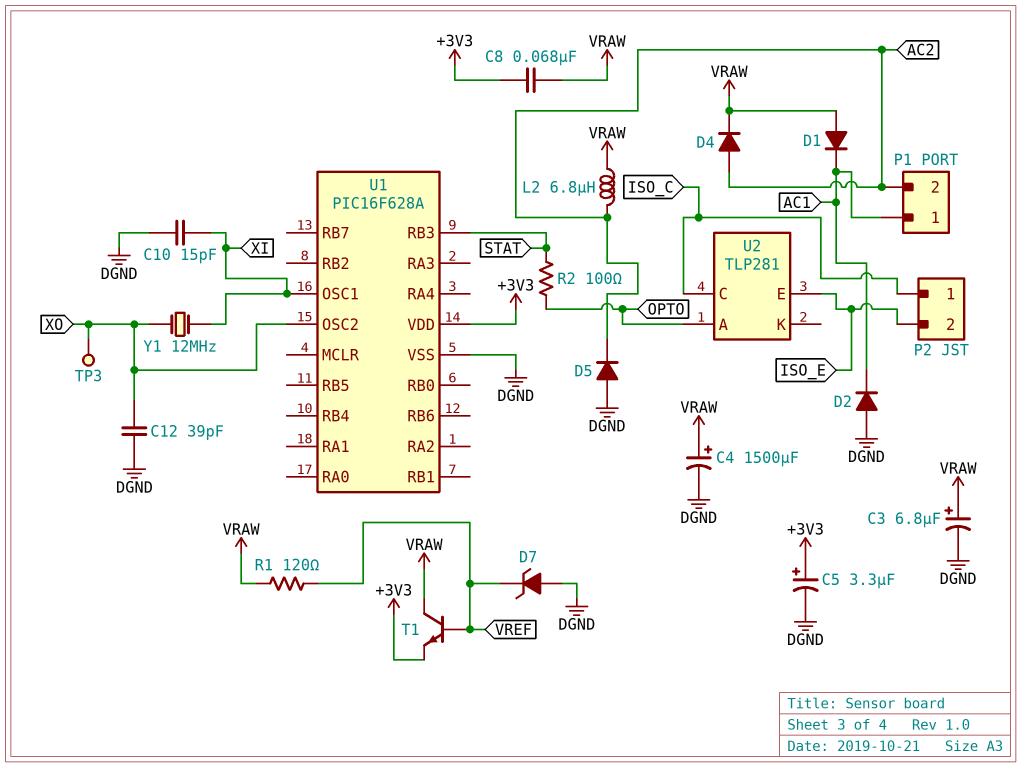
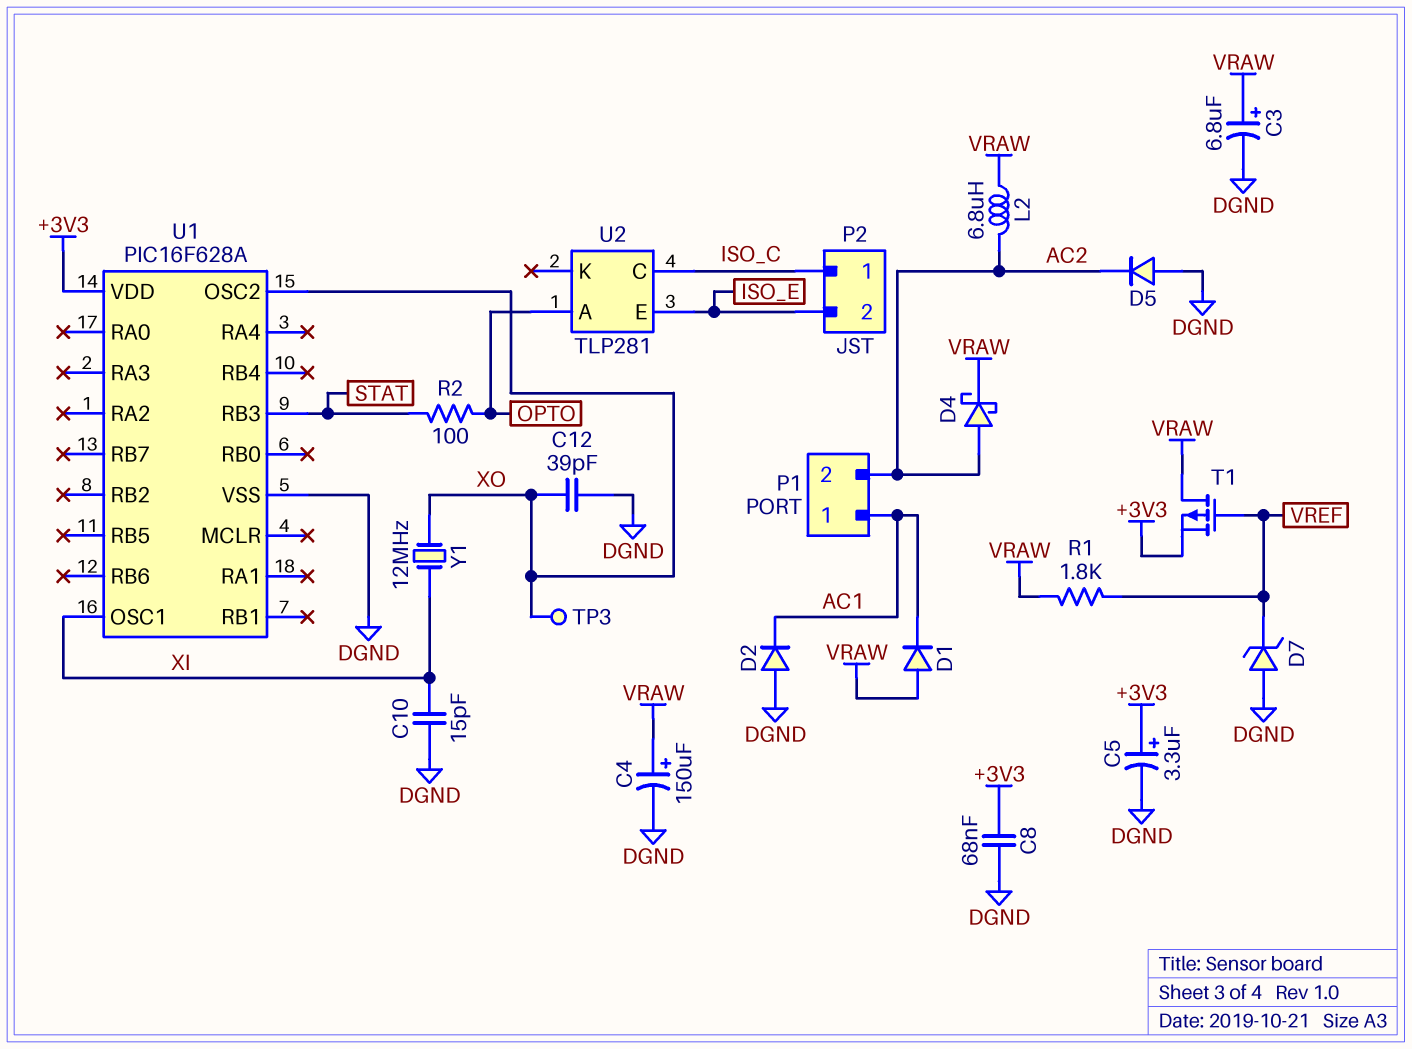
C4: 1500uF (plus VRAW, minus DGND) -> 150uF (plus VRAW, minus DGND)
C8: 68nF (+3V3, VRAW) -> 68nF (+3V3, DGND)
D4: diode (A AC2, K VRAW) -> schottky (A AC2, K VRAW)
R1: 120 (VRAW, VREF) -> 1.8k (VRAW, VREF)
T1: NPN (B VREF, C VRAW, E +3V3) -> PMOS (G VREF, D VRAW, S +3V3)

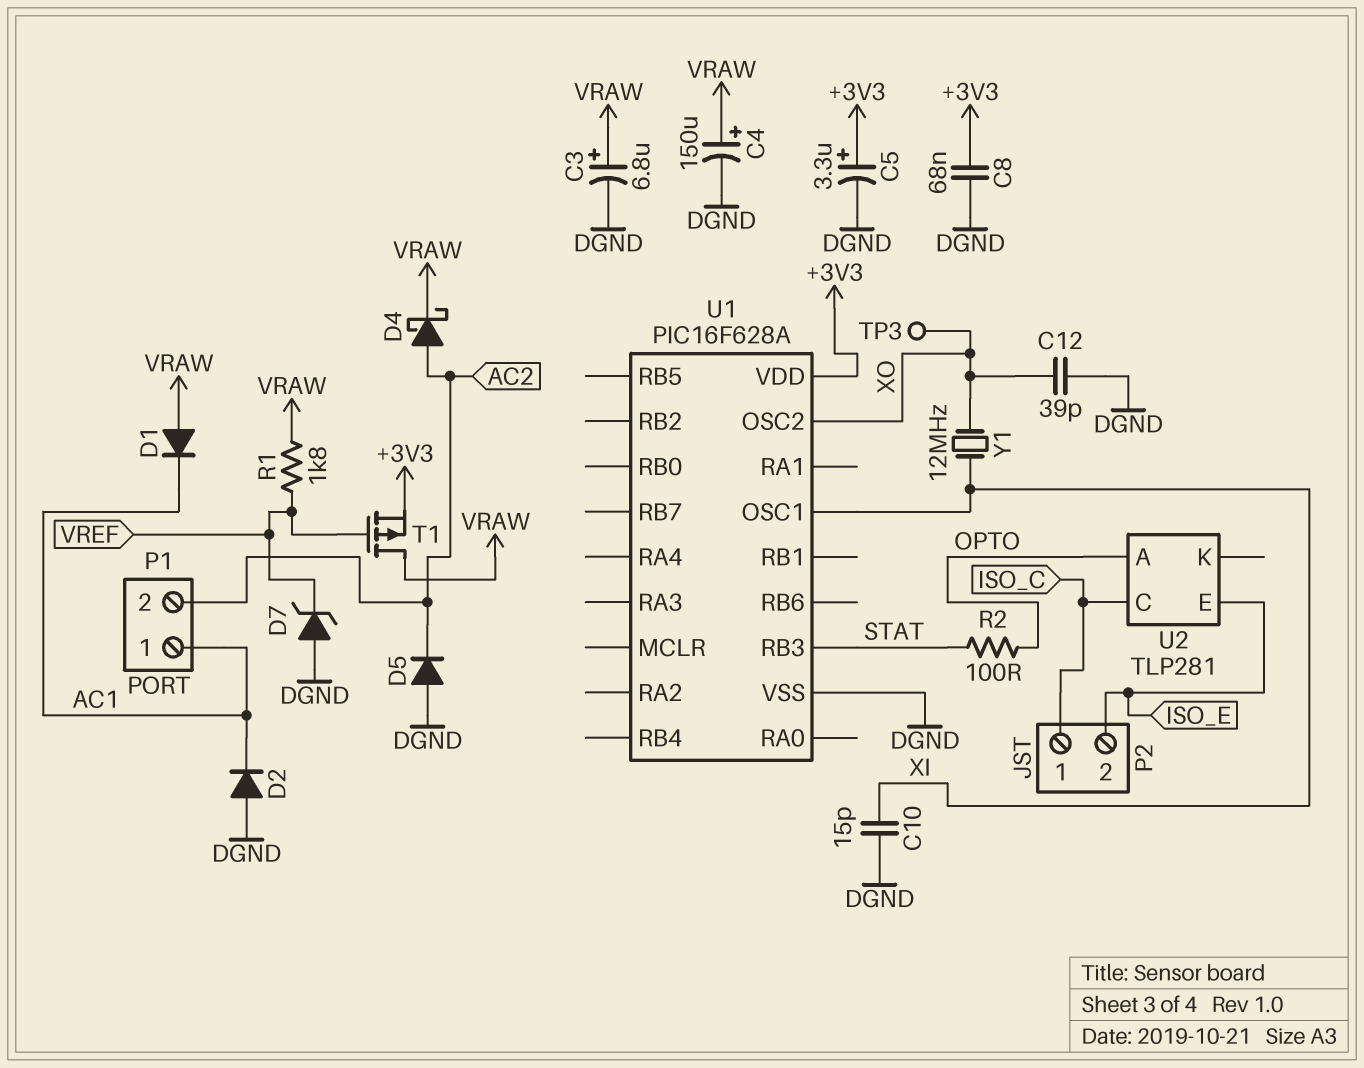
L2: 6.8uH (AC2, VRAW) -> none

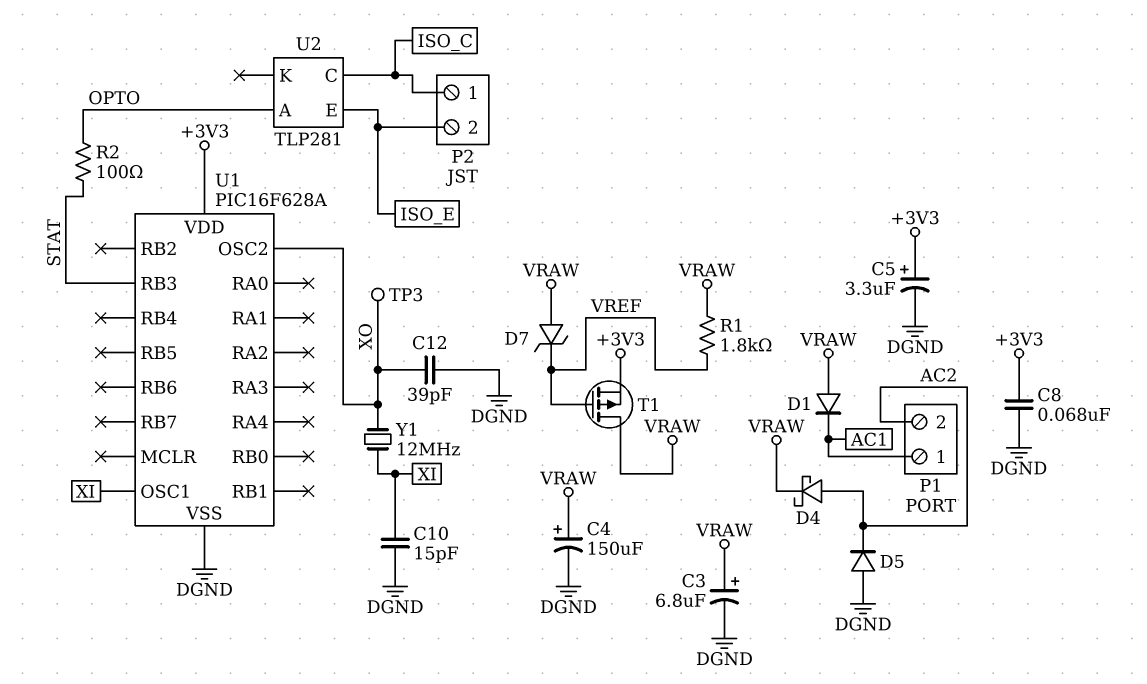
D2: diode (A DGND, K AC1) -> none
D7: zener (A DGND, K VREF) -> zener (A VRAW, K VREF)

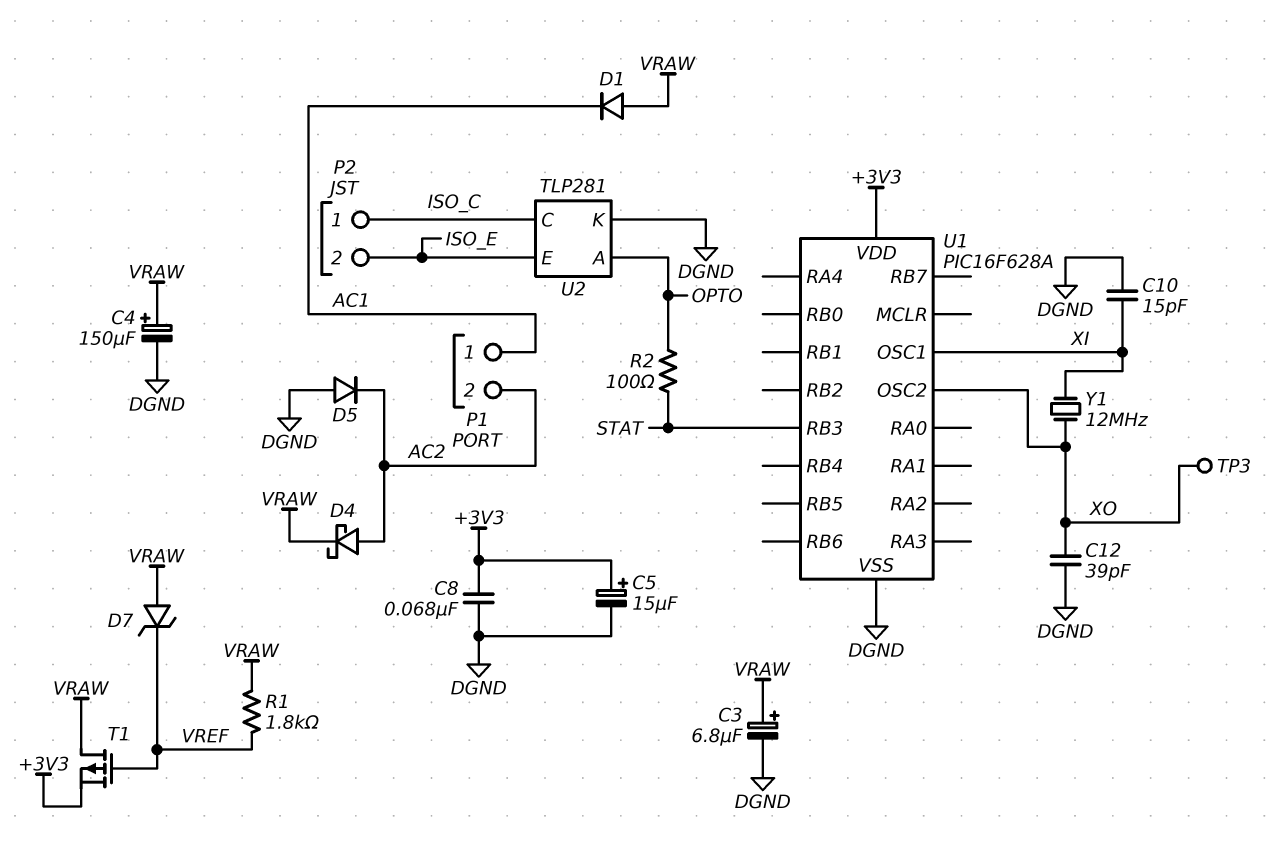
C5: 3.3uF (plus +3V3, minus DGND) -> 15uF (plus +3V3, minus DGND)
U2 pin K: none -> DGND

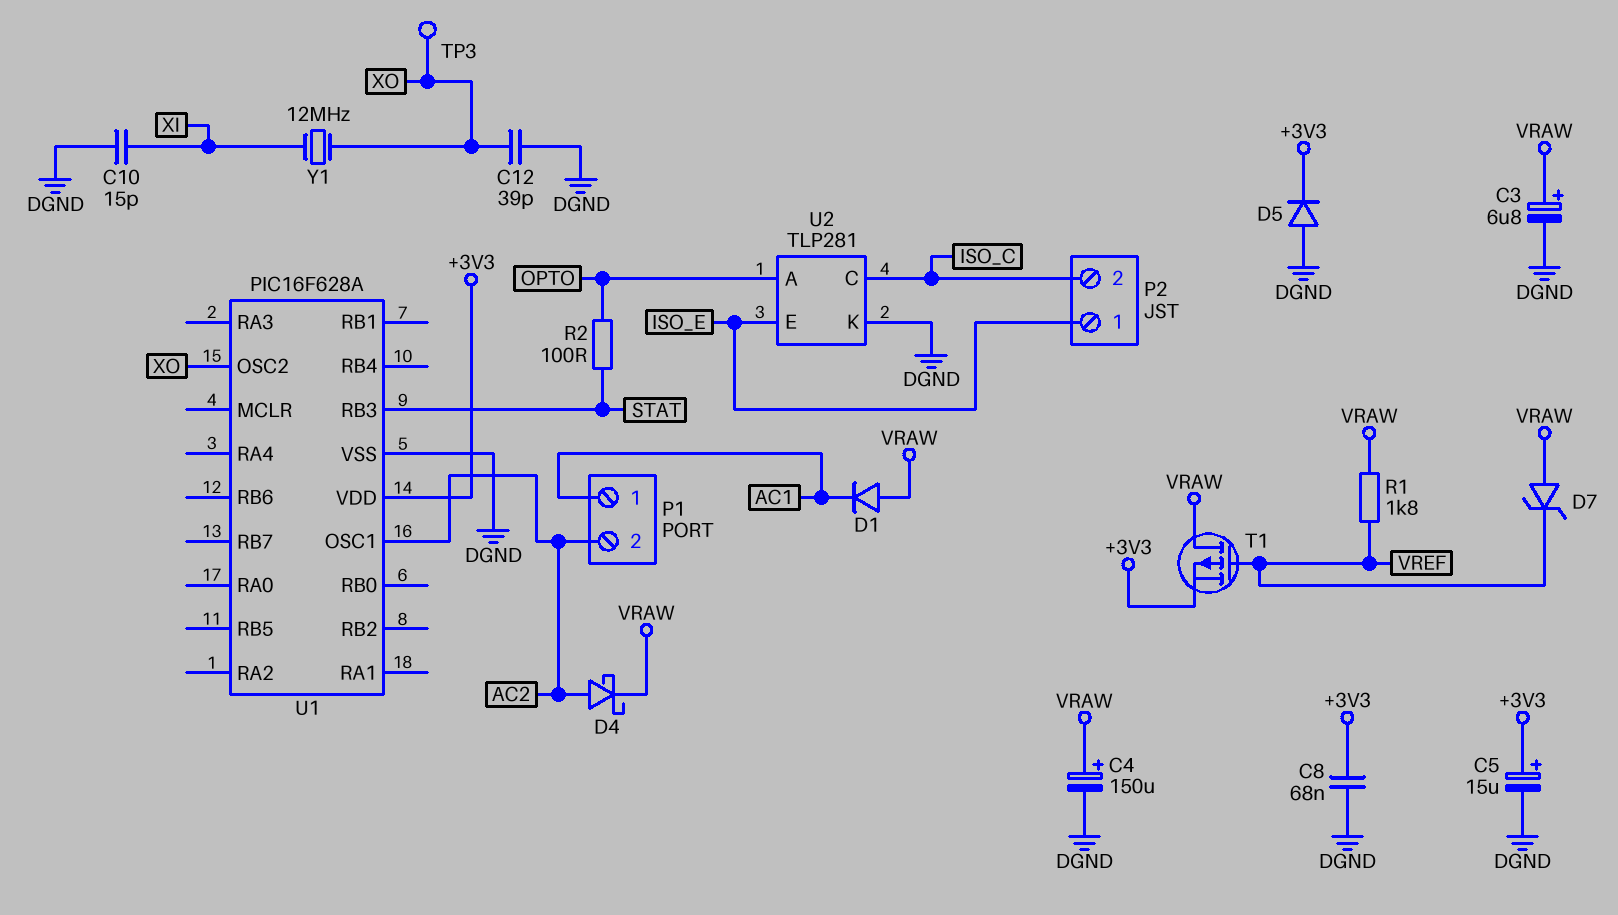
D5: diode (A DGND, K AC2) -> diode (A DGND, K +3V3)
P2 pin 1: ISO_C -> ISO_E
P2 pin 2: ISO_E -> ISO_C
U1 pin OSC1: XI -> AC2

